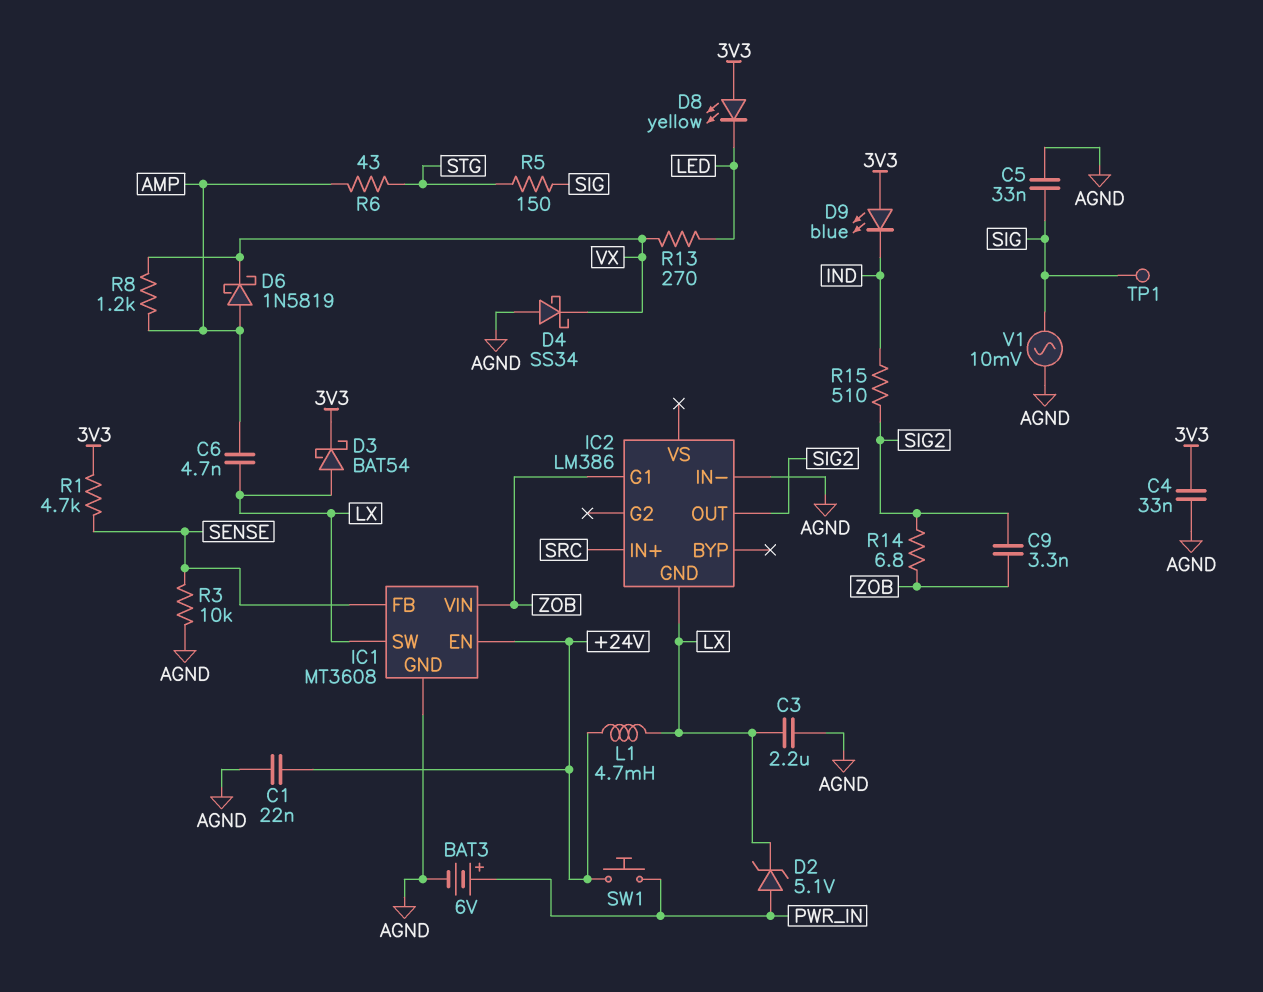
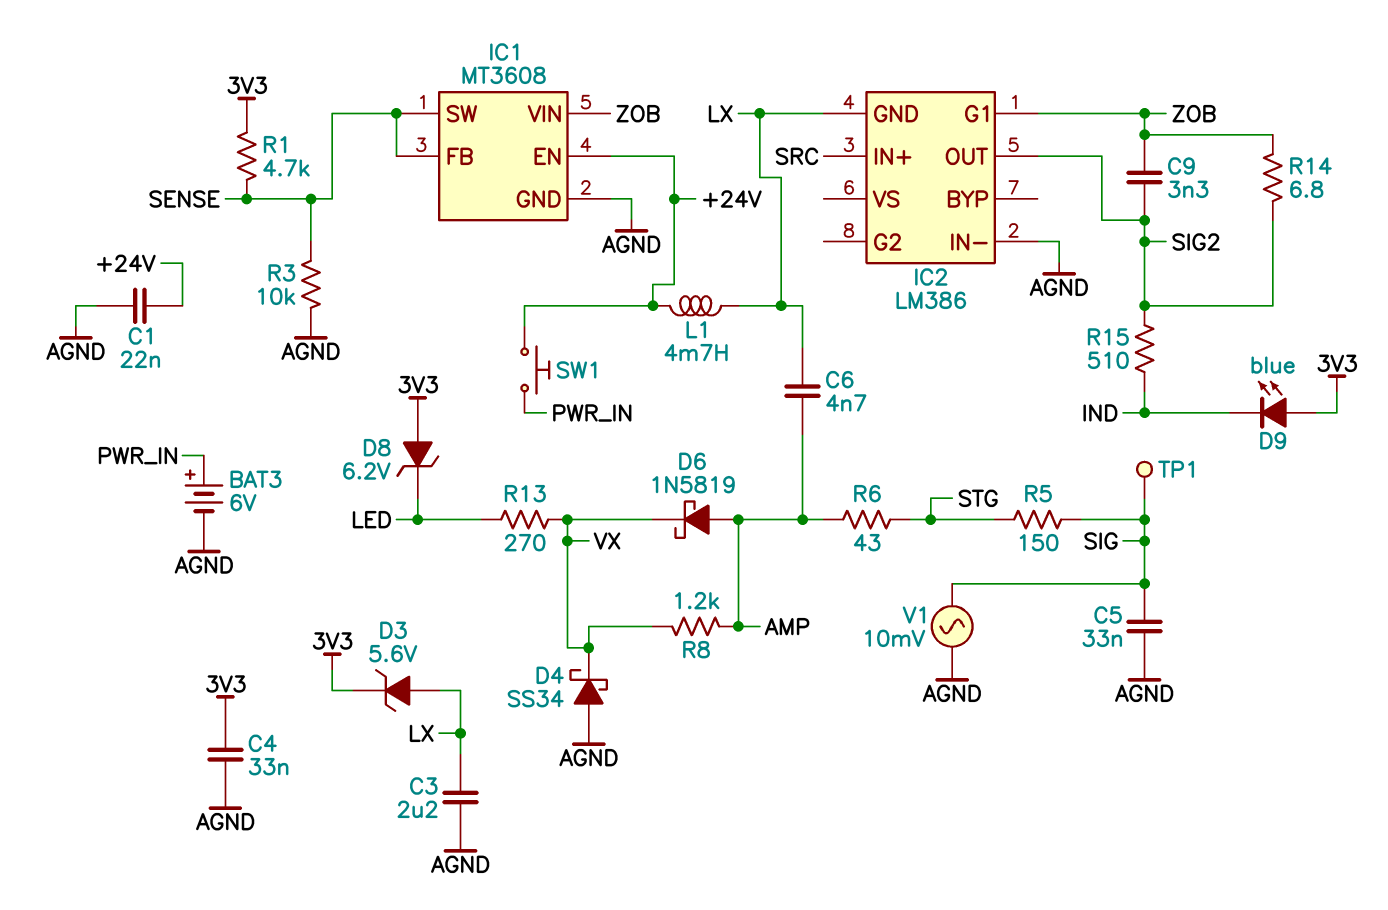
D2: zener 5.1V (A PWR_IN, K LX) -> none
D3: schottky BAT54 (A LX, K 3V3) -> zener 5.6V (A LX, K 3V3)
D8: LED yellow (A 3V3, K LED) -> zener 6.2V (A 3V3, K LED)
IC1 pin SW: LX -> SENSE

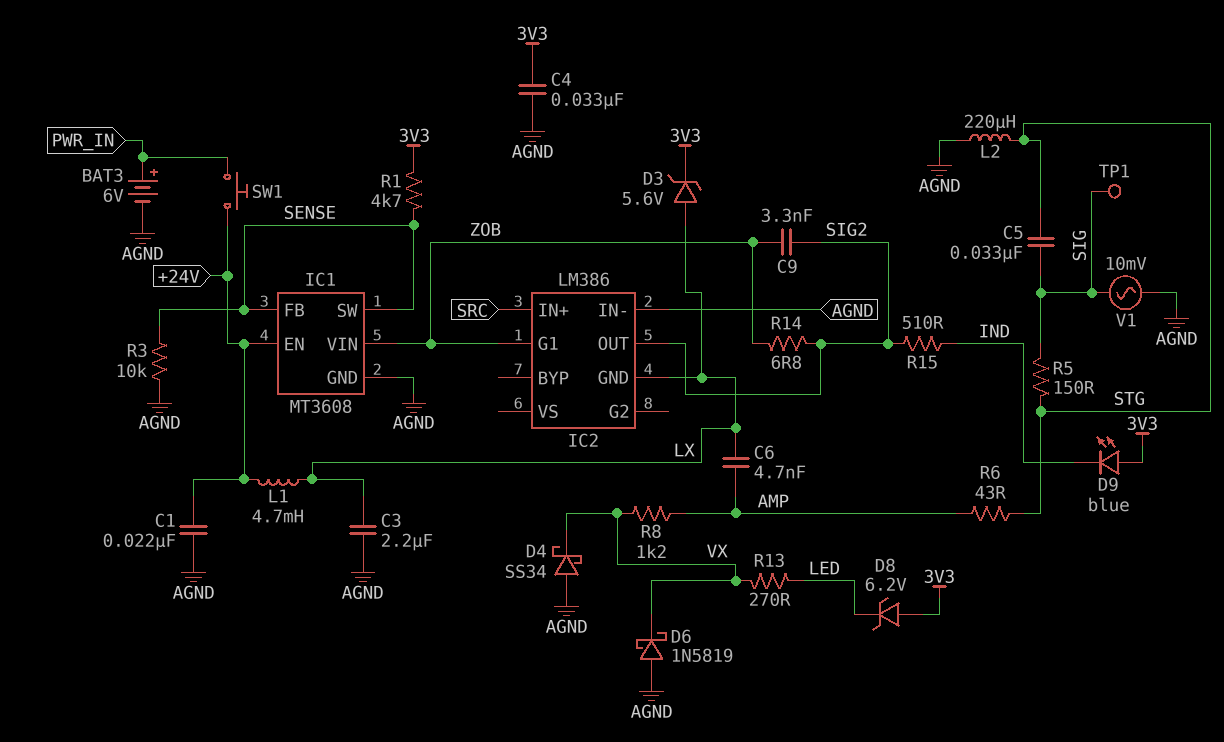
C5: 33nF (AGND, SIG) -> 33nF (SIG, STG)
D6: schottky 1N5819 (A AMP, K VX) -> schottky 1N5819 (A AGND, K VX)
L2: none -> 220uH (AGND, STG)

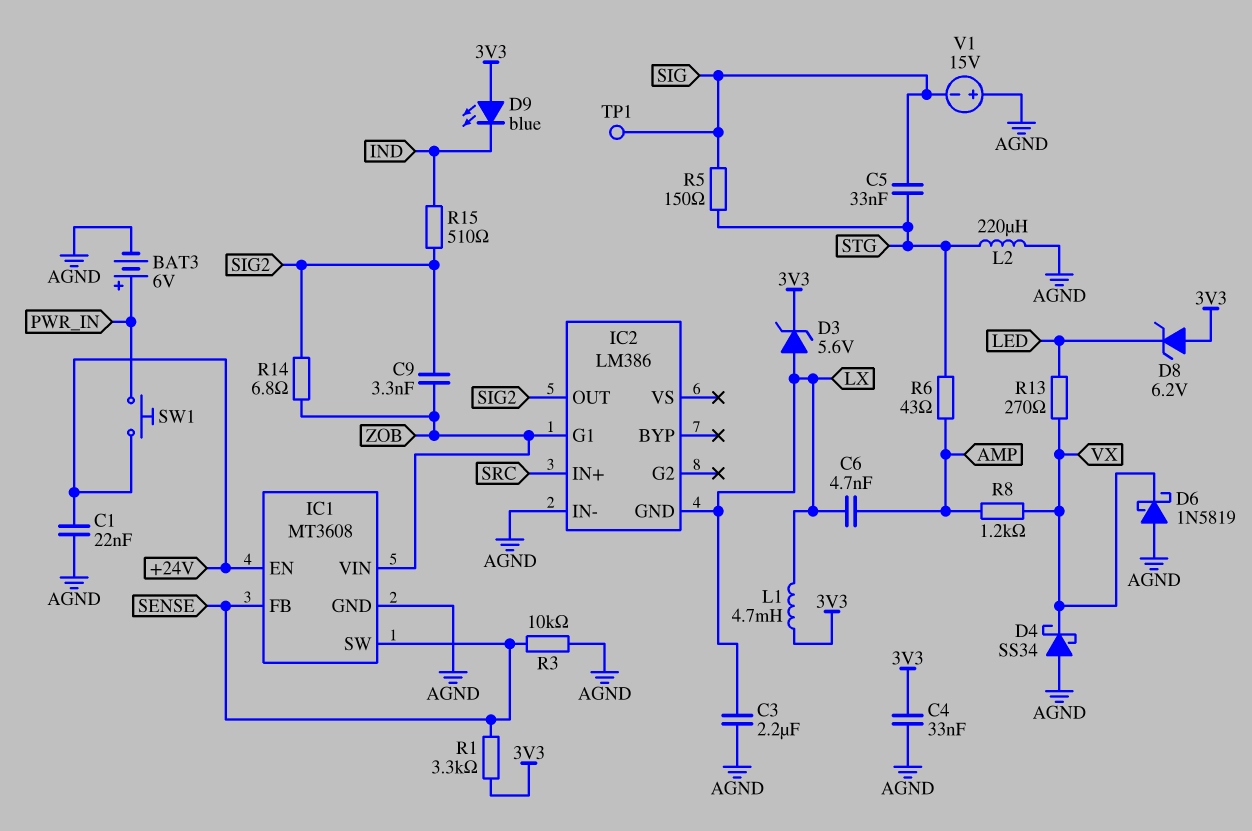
L1: 4.7mH (+24V, LX) -> 4.7mH (3V3, LX)
R1: 4.7k (3V3, SENSE) -> 3.3k (3V3, SENSE)
V1: AC 10mV (AGND, SIG) -> 15V (plus AGND, minus SIG)

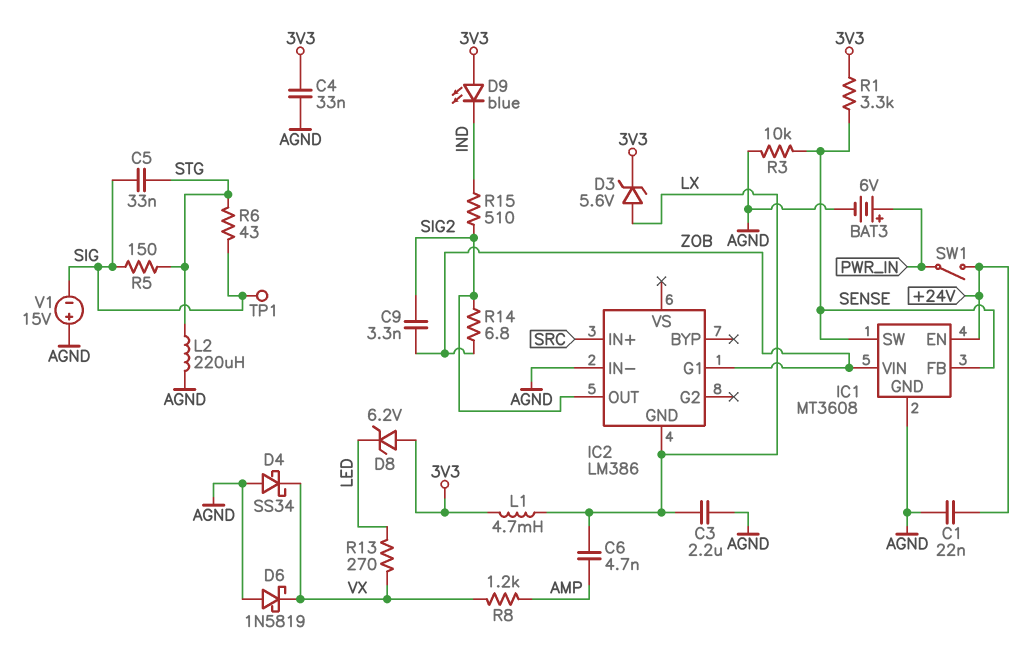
R6: 43 (AMP, STG) -> 43 (SIG, STG)
SW1: button (+24V, PWR_IN) -> switch (+24V, PWR_IN)

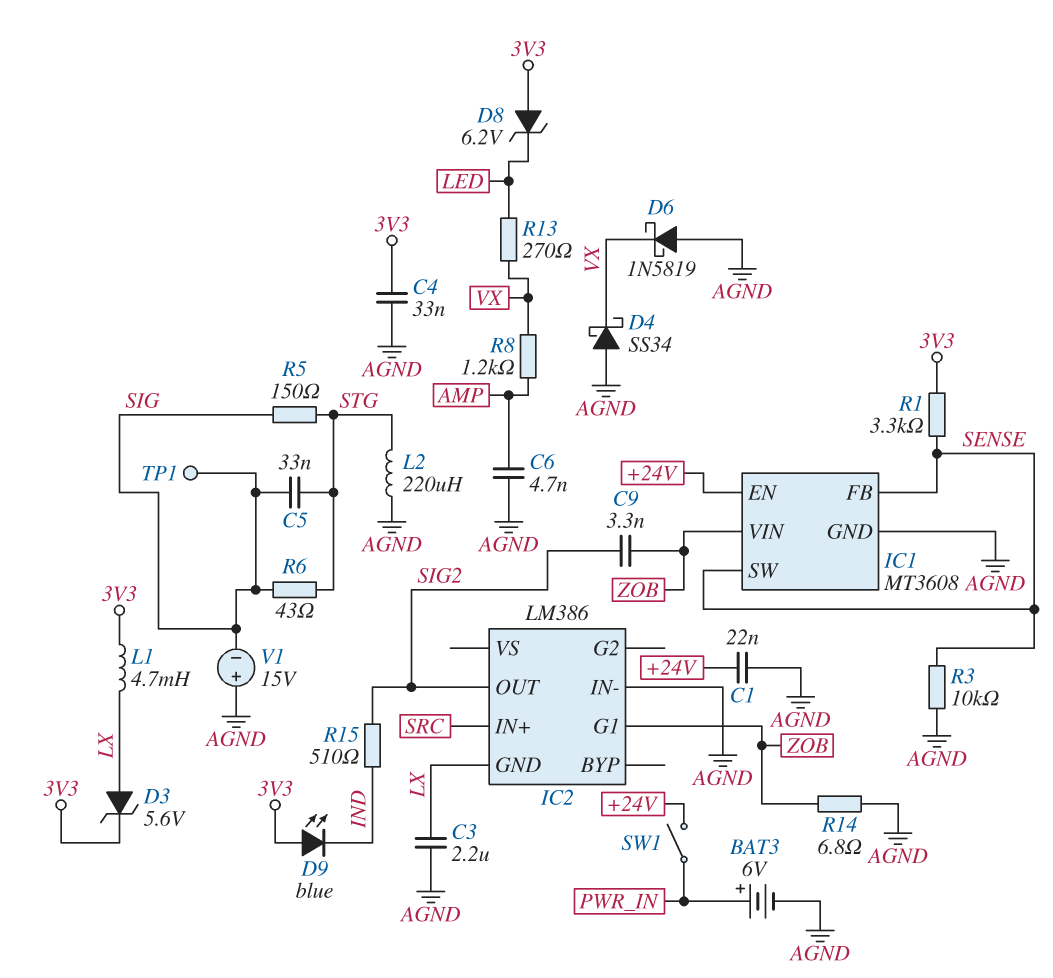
C6: 4.7nF (AMP, LX) -> 4.7nF (AGND, AMP)
R14: 6.8 (SIG2, ZOB) -> 6.8 (AGND, ZOB)

